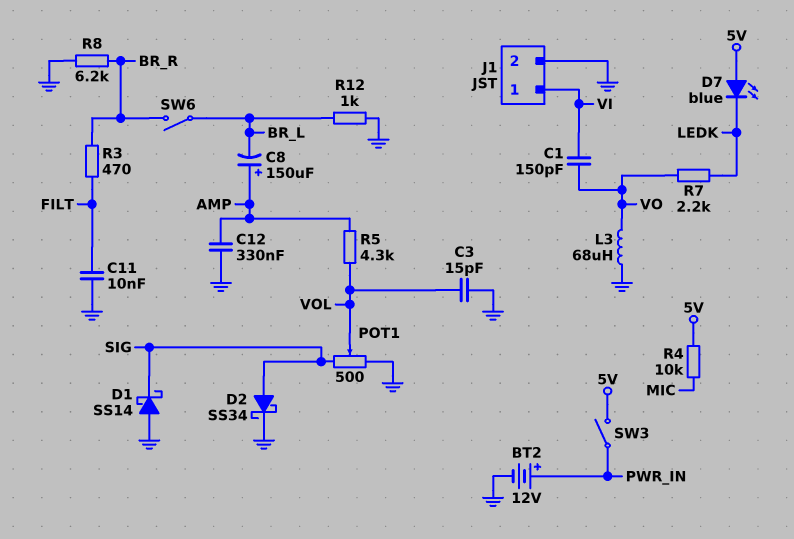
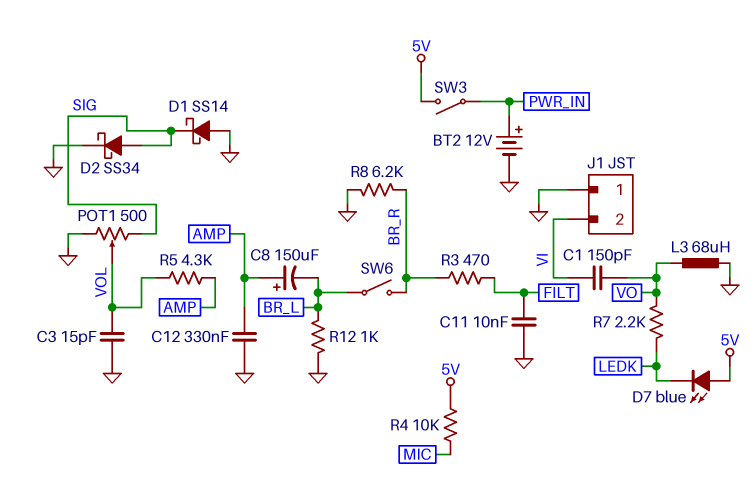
J1 pin 1: VI -> GND
J1 pin 2: GND -> VI

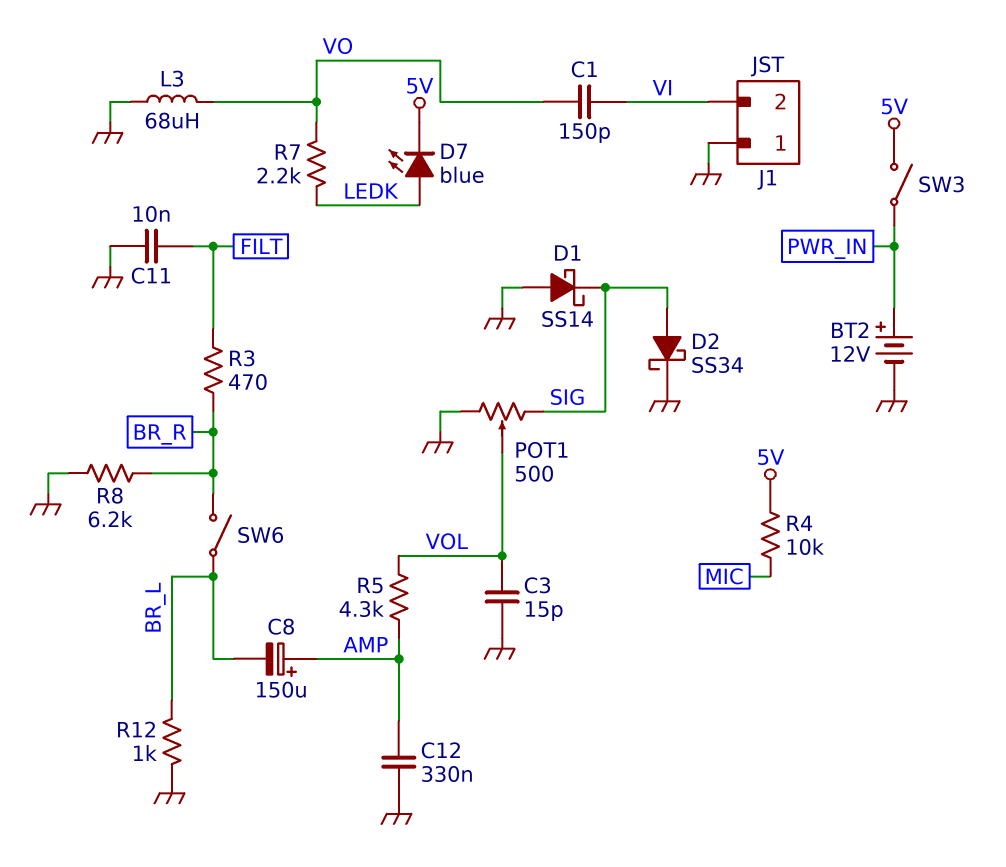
D7: LED blue (A 5V, K LEDK) -> LED blue (A LEDK, K 5V)

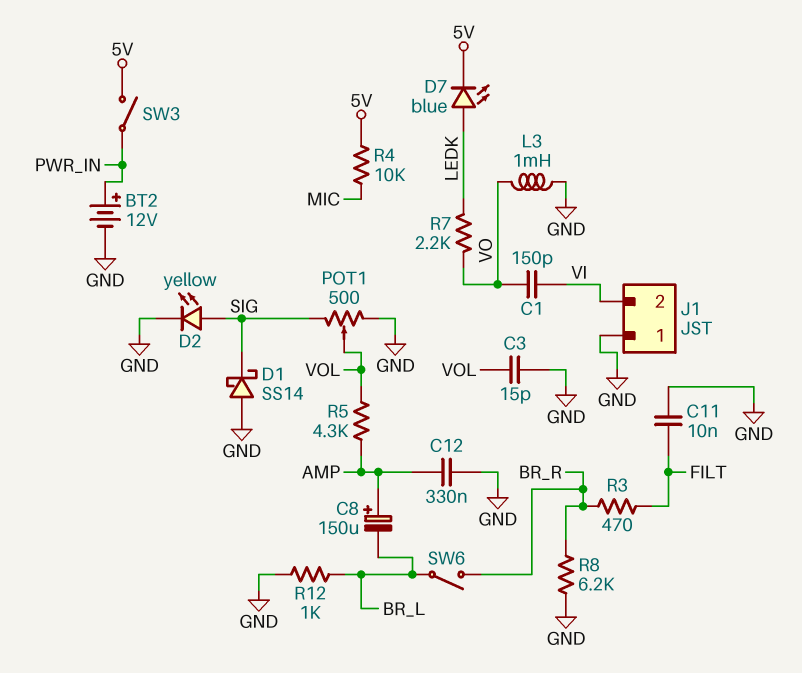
D2: schottky SS34 (A SIG, K GND) -> LED yellow (A SIG, K GND)
L3: 68uH (GND, VO) -> 1mH (GND, VO)

